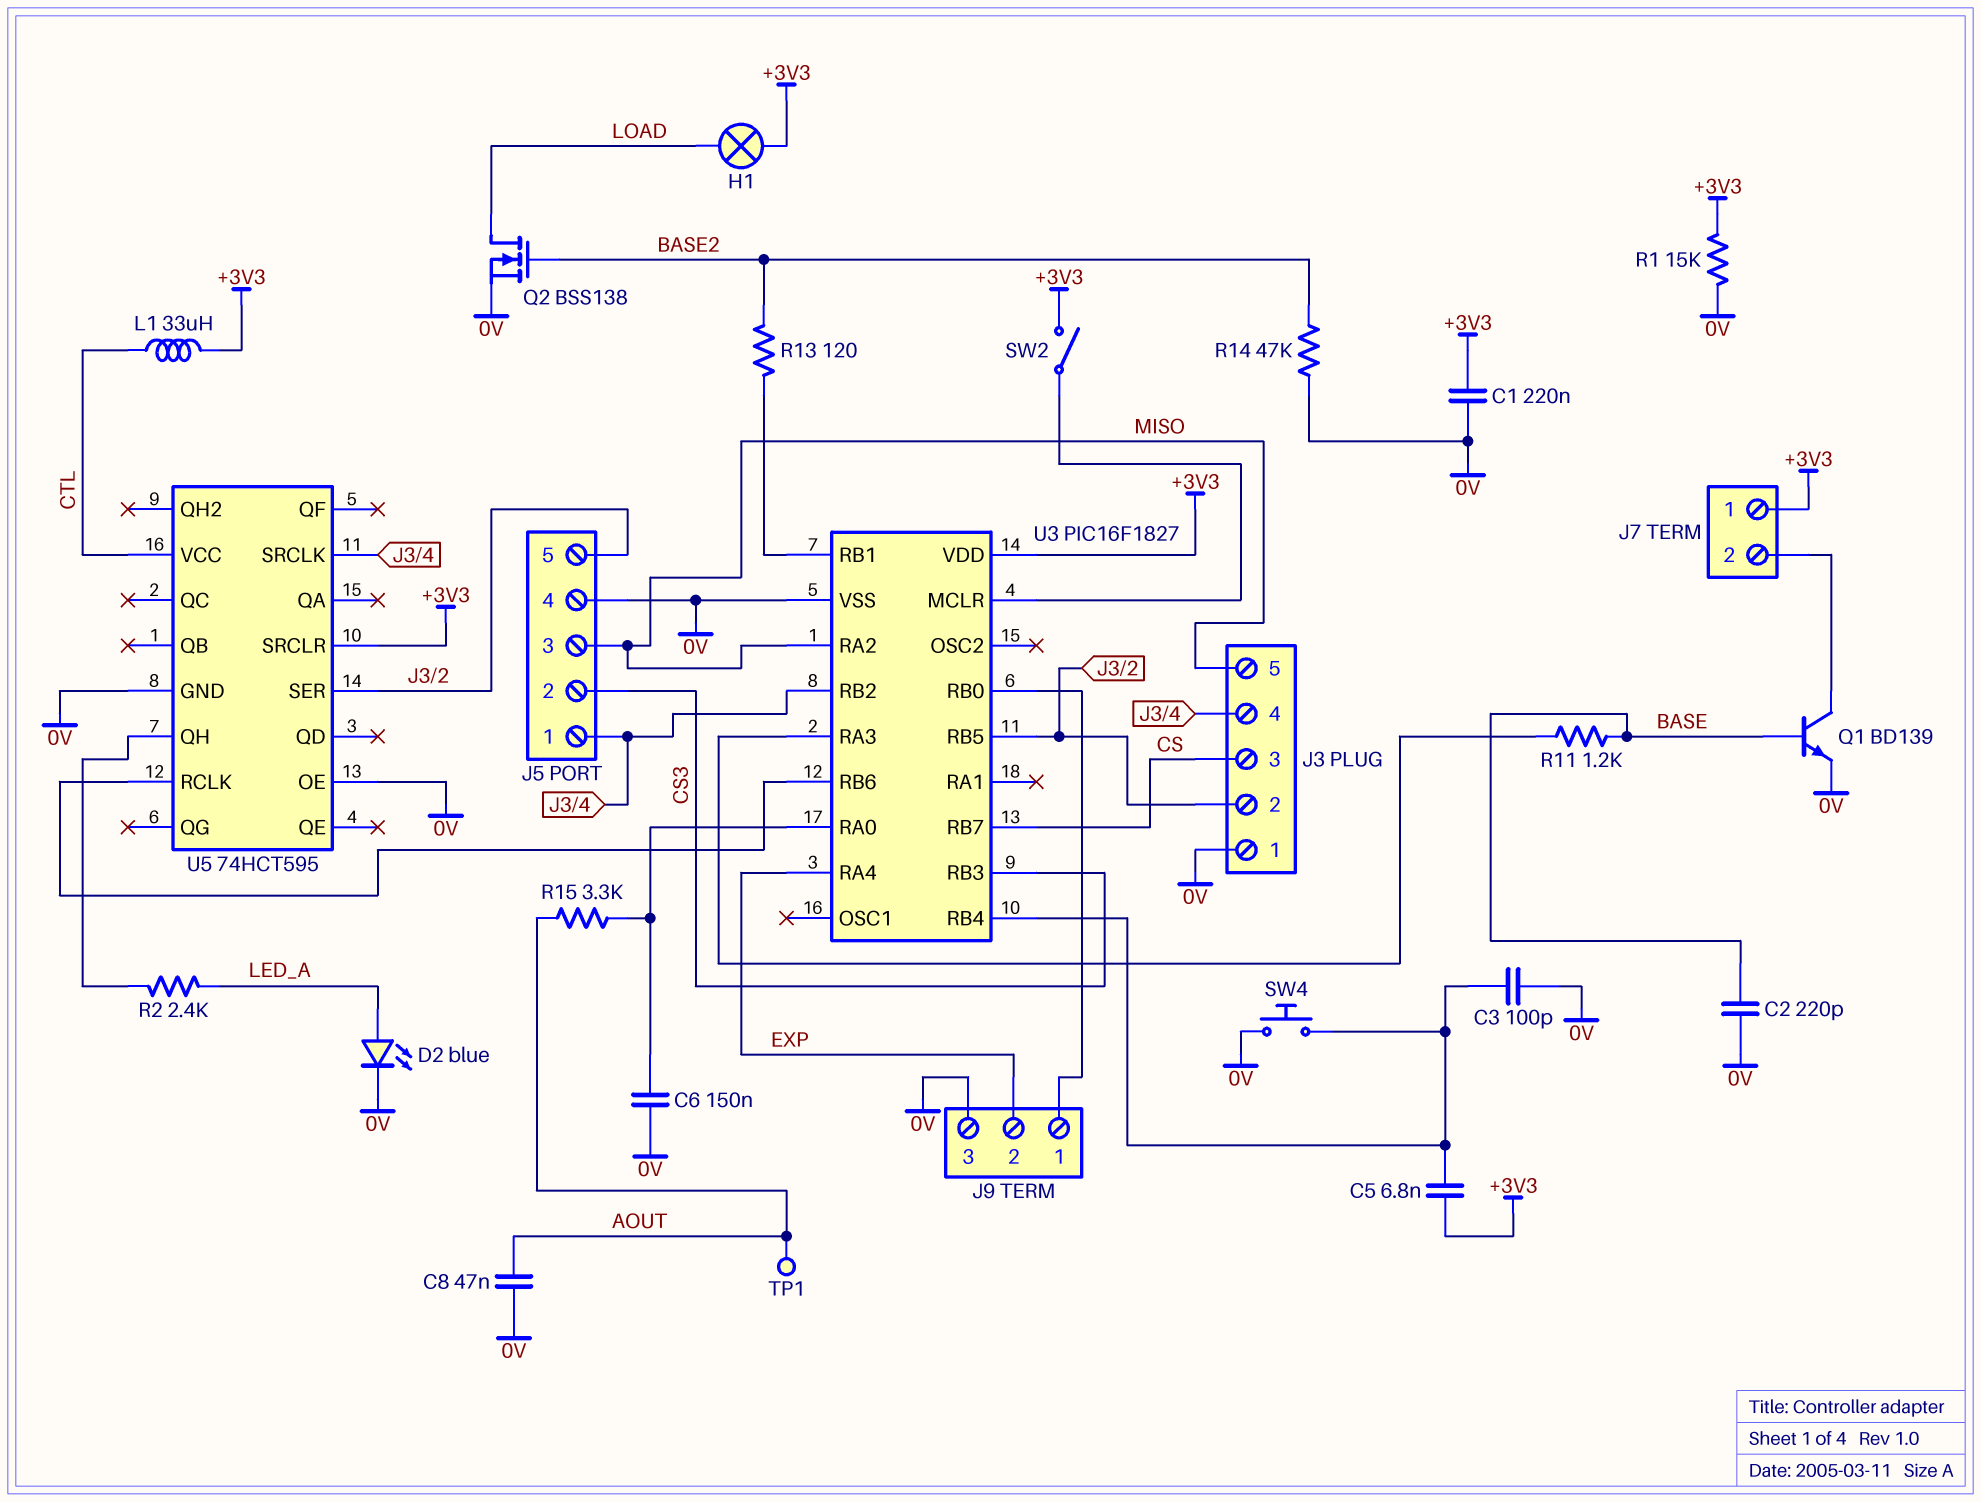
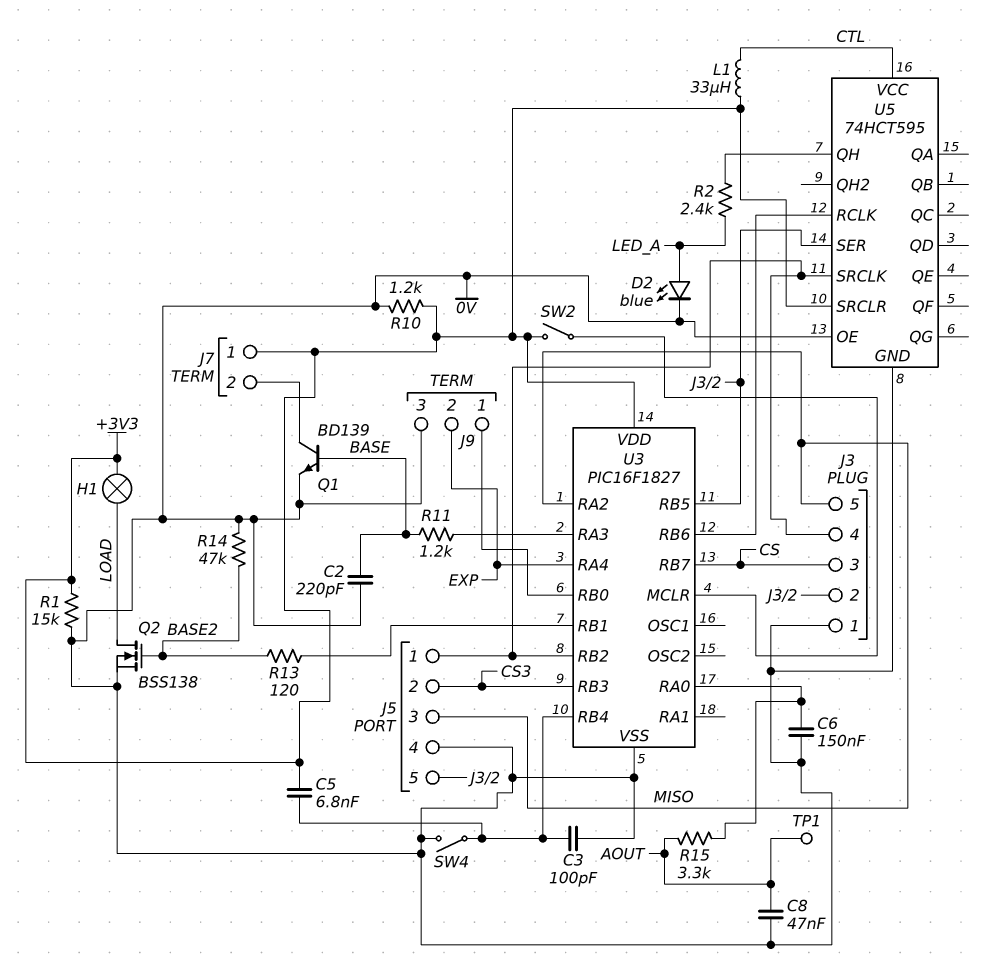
C1: 220nF (+3V3, 0V) -> none
R10: none -> 1.2k (+3V3, 0V)
SW4: button (0V, U3/RB4) -> switch (0V, U3/RB4)

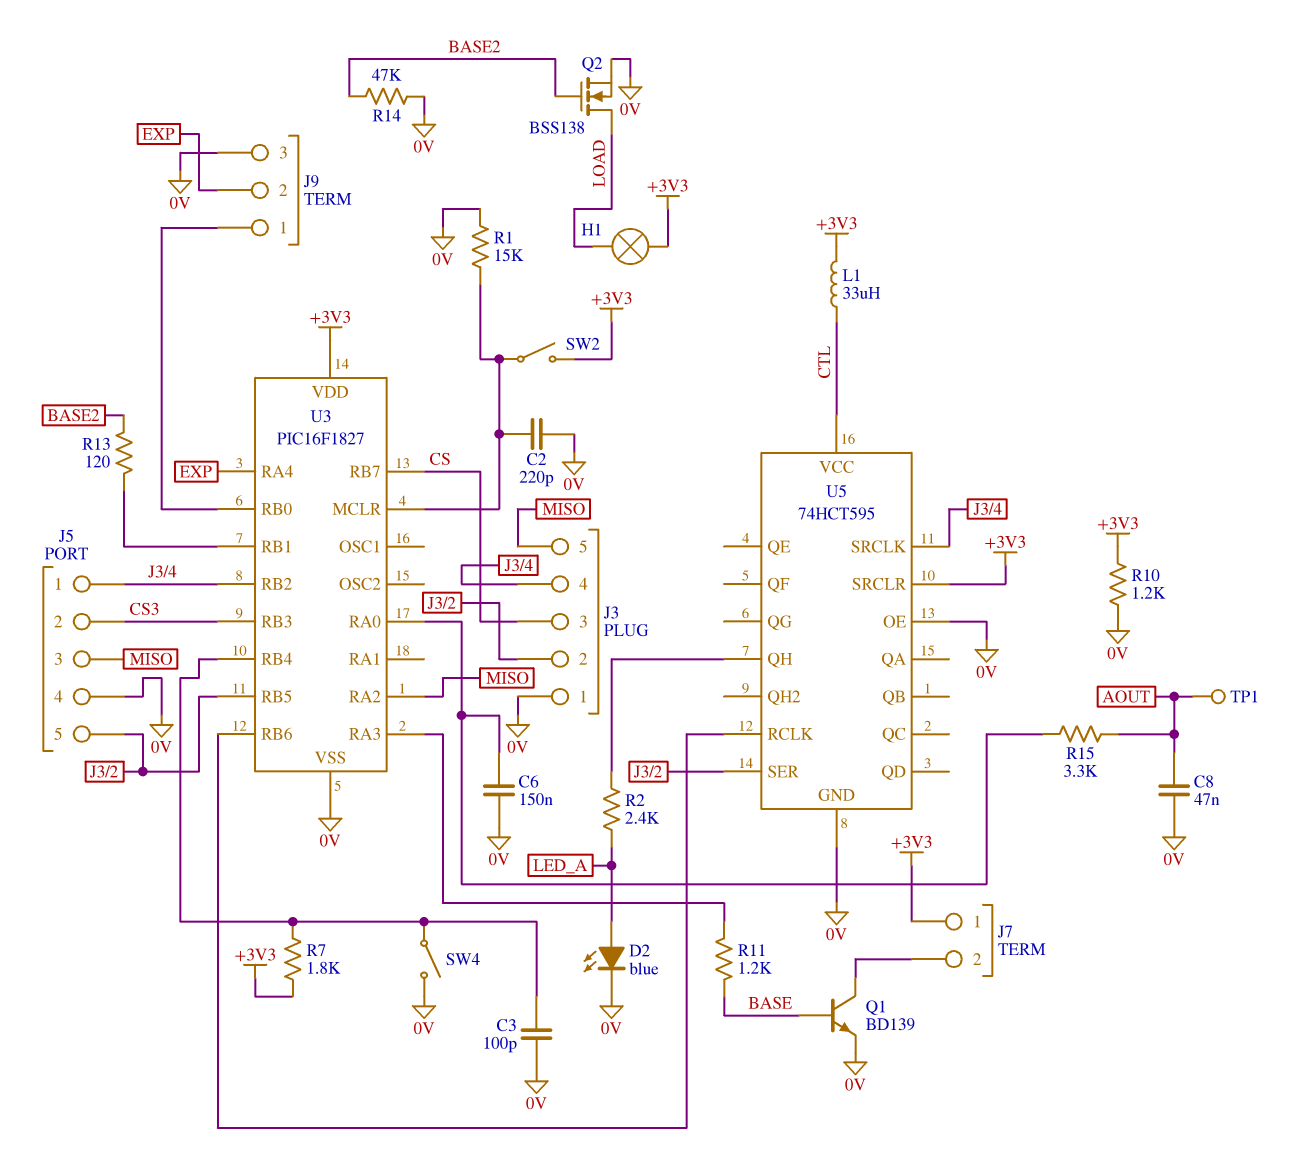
C2: 220pF (0V, BASE) -> 220pF (0V, U3/MCLR)
C5: 6.8nF (+3V3, U3/RB4) -> none
R1: 15k (+3V3, 0V) -> 15k (0V, U3/MCLR)
R7: none -> 1.8k (+3V3, U3/RB4)

